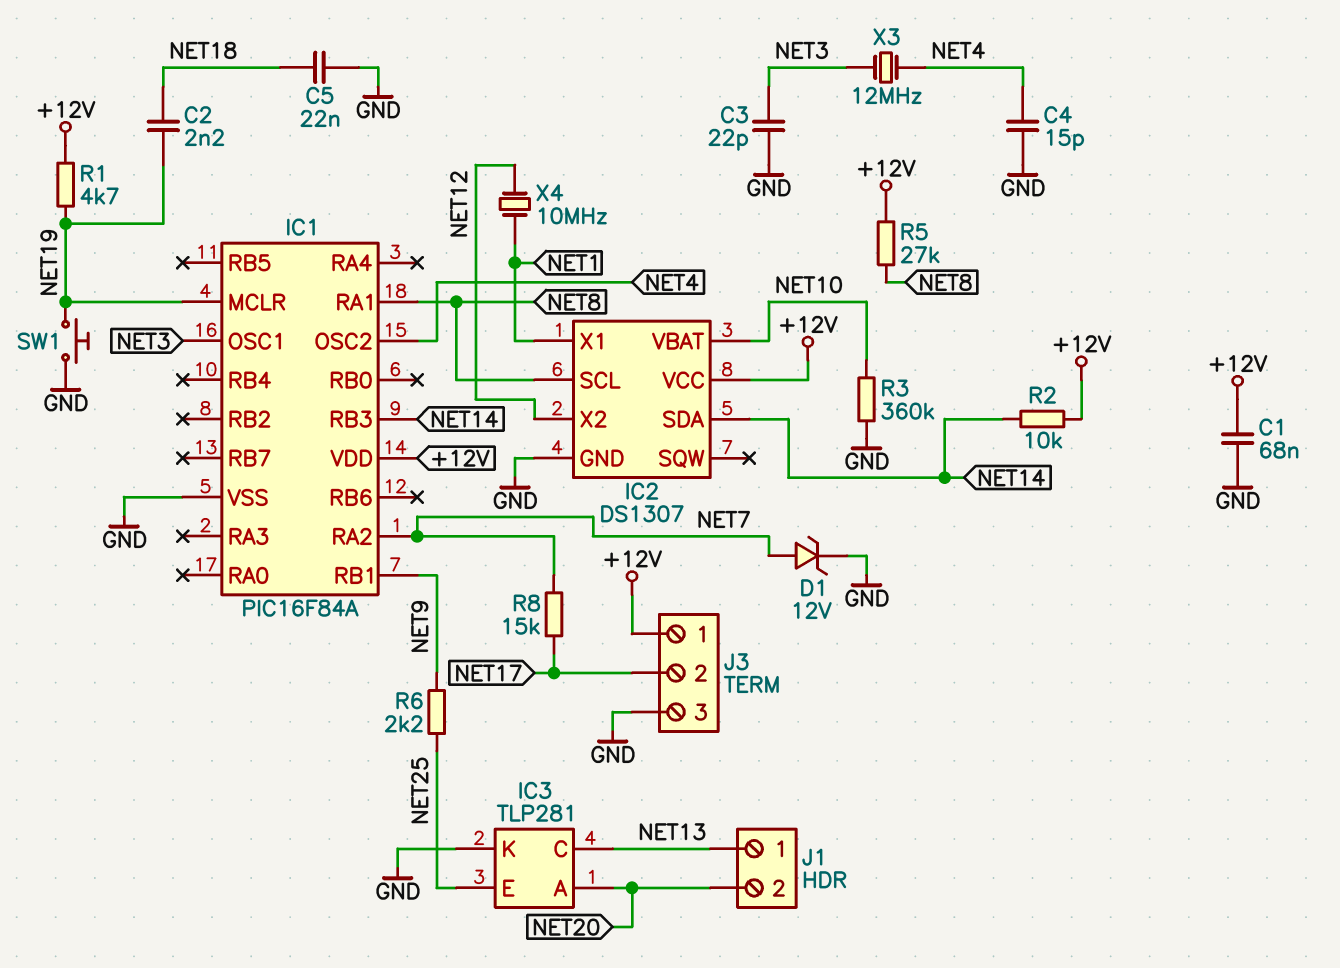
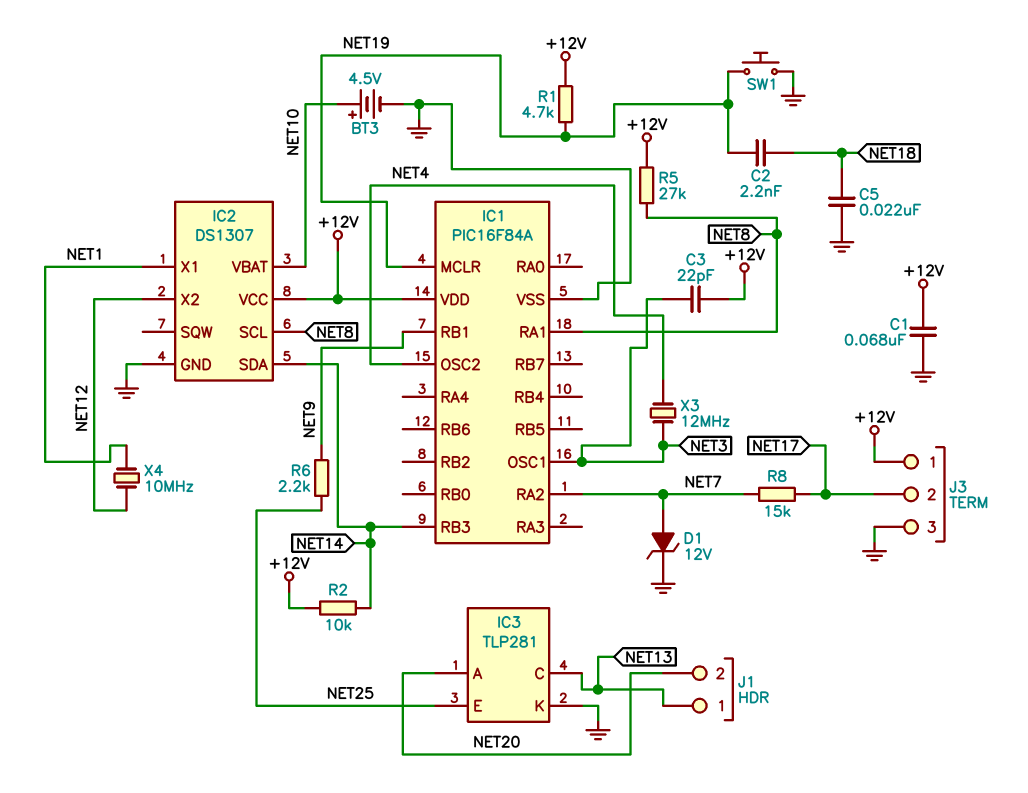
BT3: none -> 4.5V (plus NET10, minus GND)
C3: 22pF (GND, NET3) -> 22pF (+12V, NET3)
C4: 15pF (GND, NET4) -> none
R3: 360k (GND, NET10) -> none

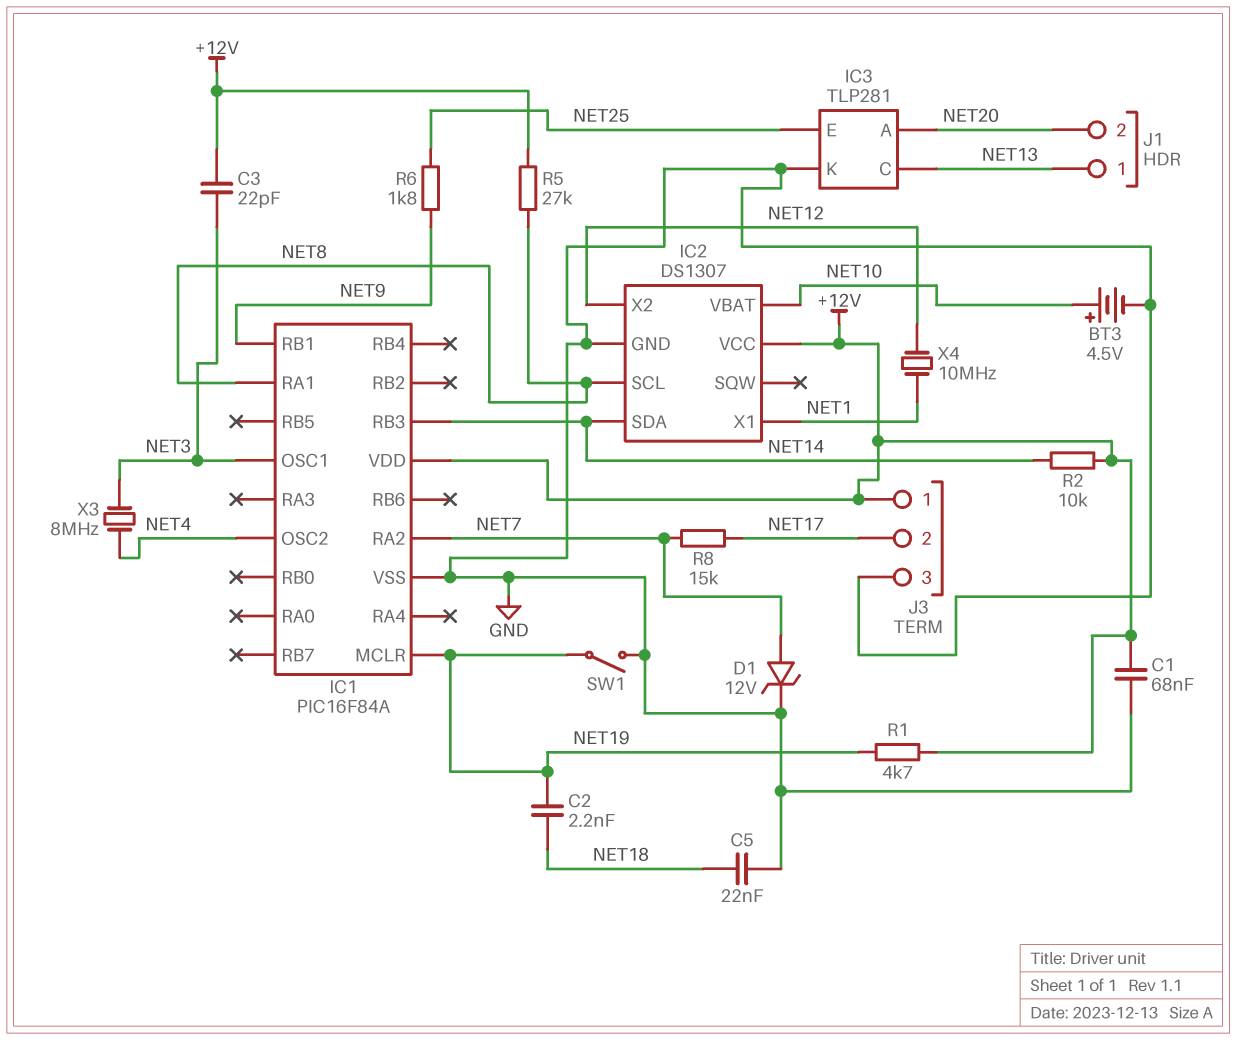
R6: 2.2k (NET9, NET25) -> 1.8k (NET9, NET25)
SW1: button (GND, NET19) -> switch (GND, NET19)
X3: 12MHz (NET3, NET4) -> 8MHz (NET3, NET4)

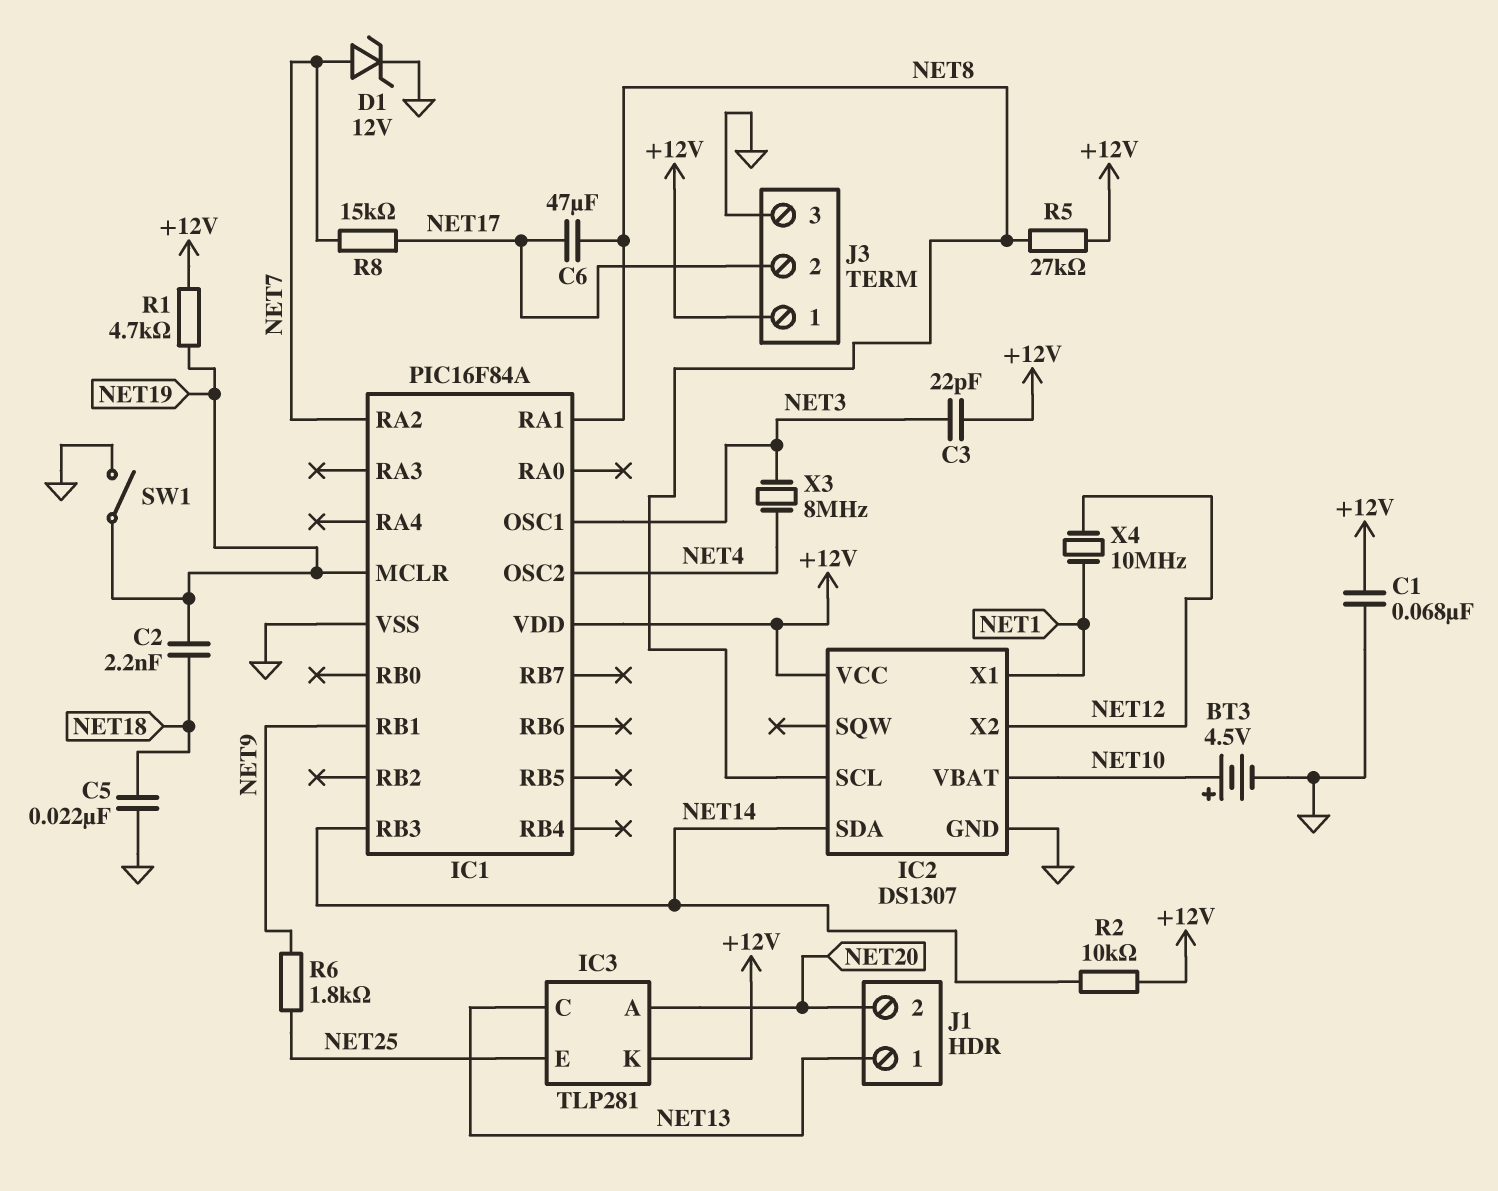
C6: none -> 47uF (NET8, NET17)
IC3 pin K: GND -> +12V

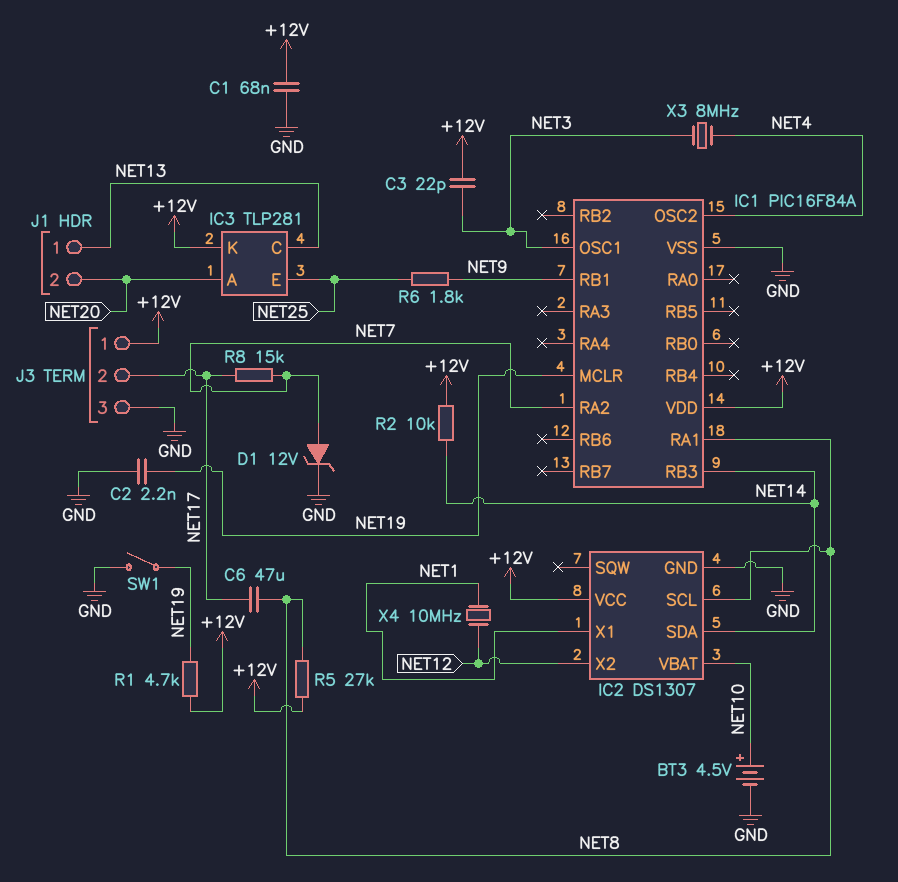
C2: 2.2nF (NET18, NET19) -> 2.2nF (GND, NET19)
C5: 22nF (GND, NET18) -> none

